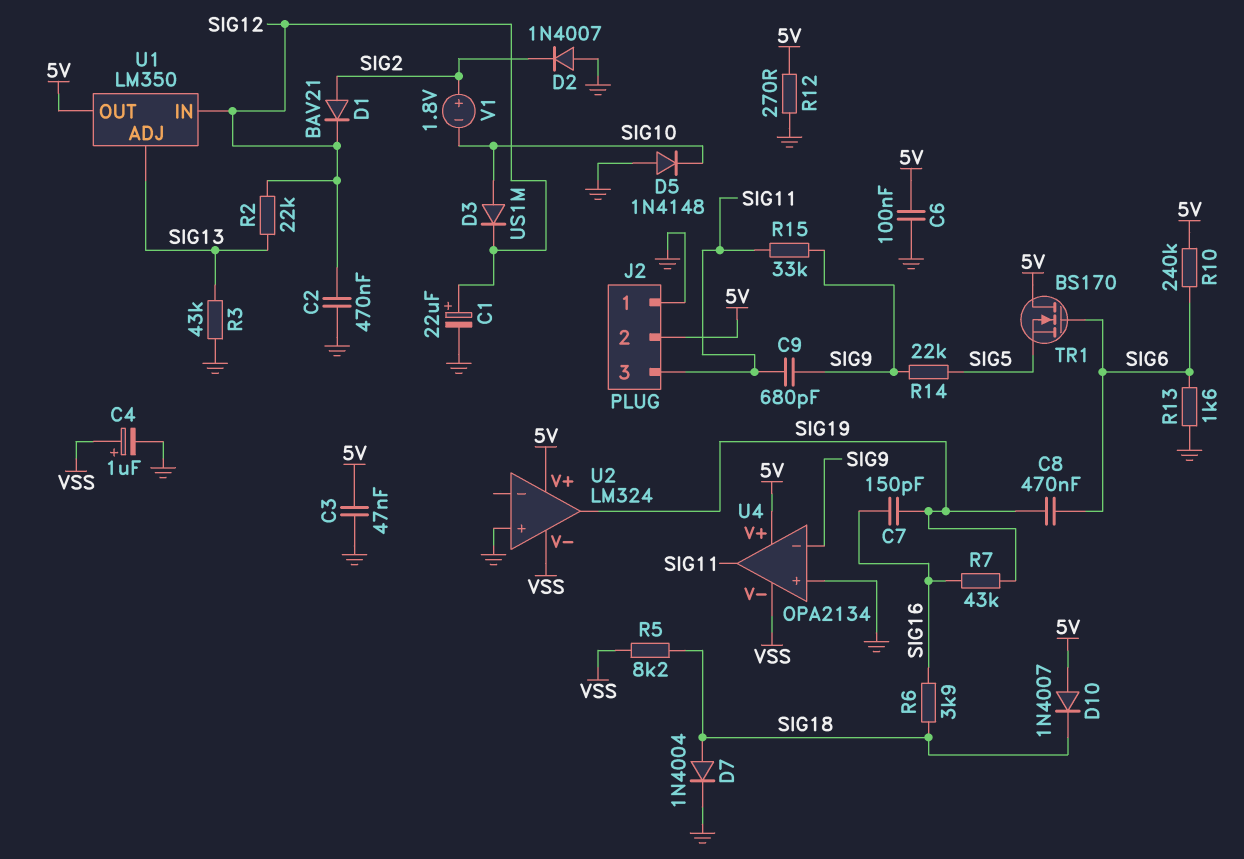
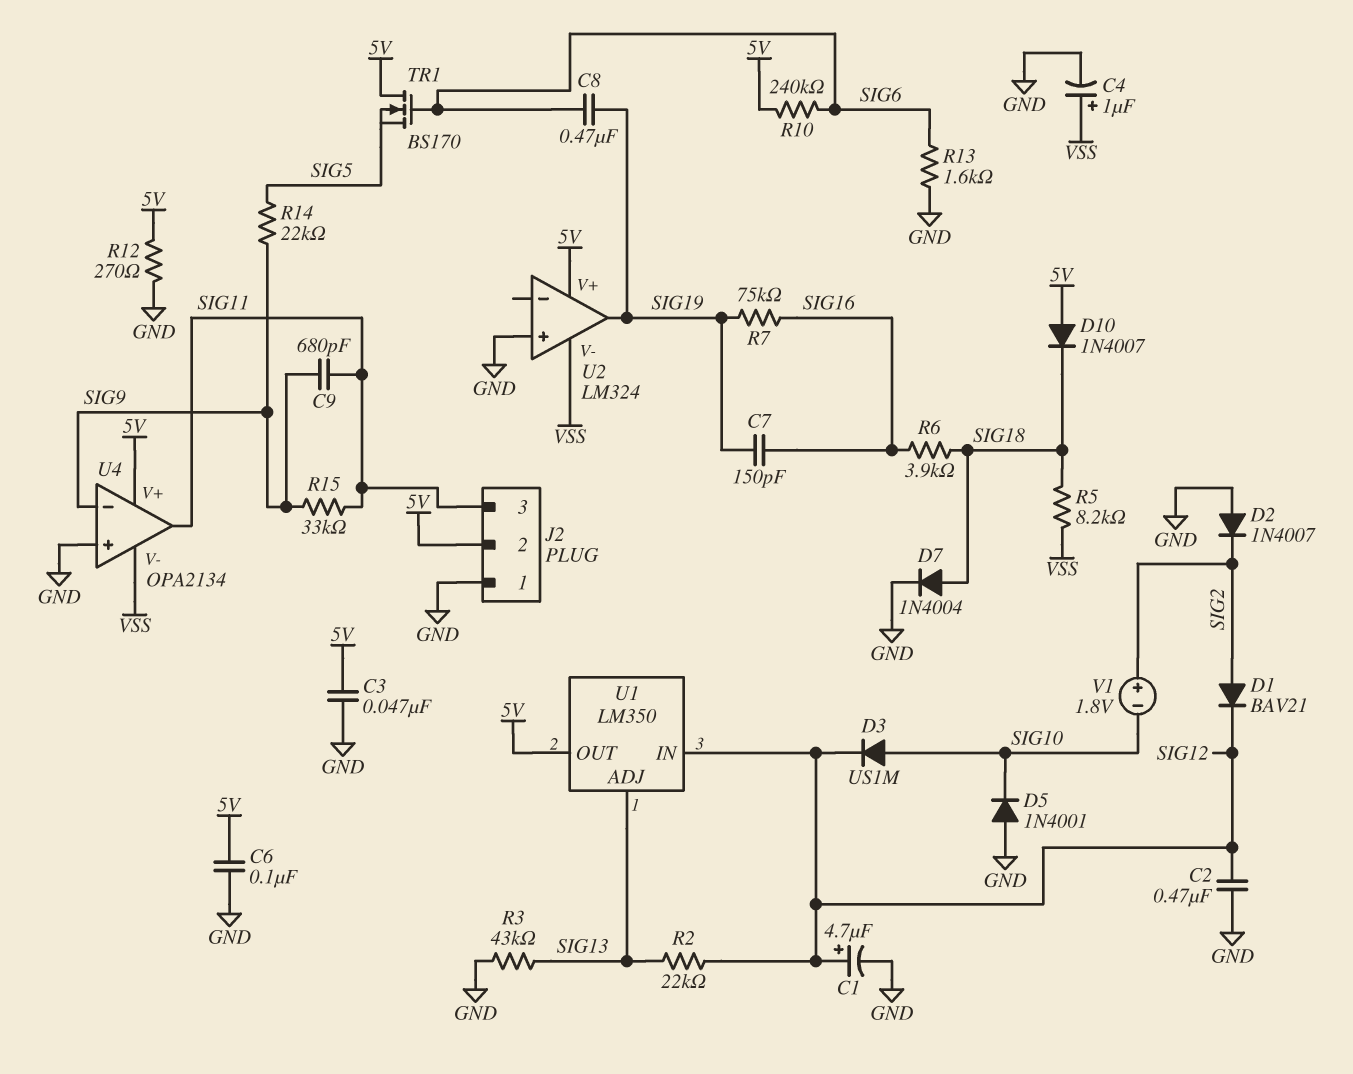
C1: 22uF (plus SIG12, minus GND) -> 4.7uF (plus SIG12, minus GND)
D5: diode 1N4148 (A GND, K SIG10) -> diode 1N4001 (A GND, K SIG10)
R7: 43k (SIG16, SIG19) -> 75k (SIG16, SIG19)

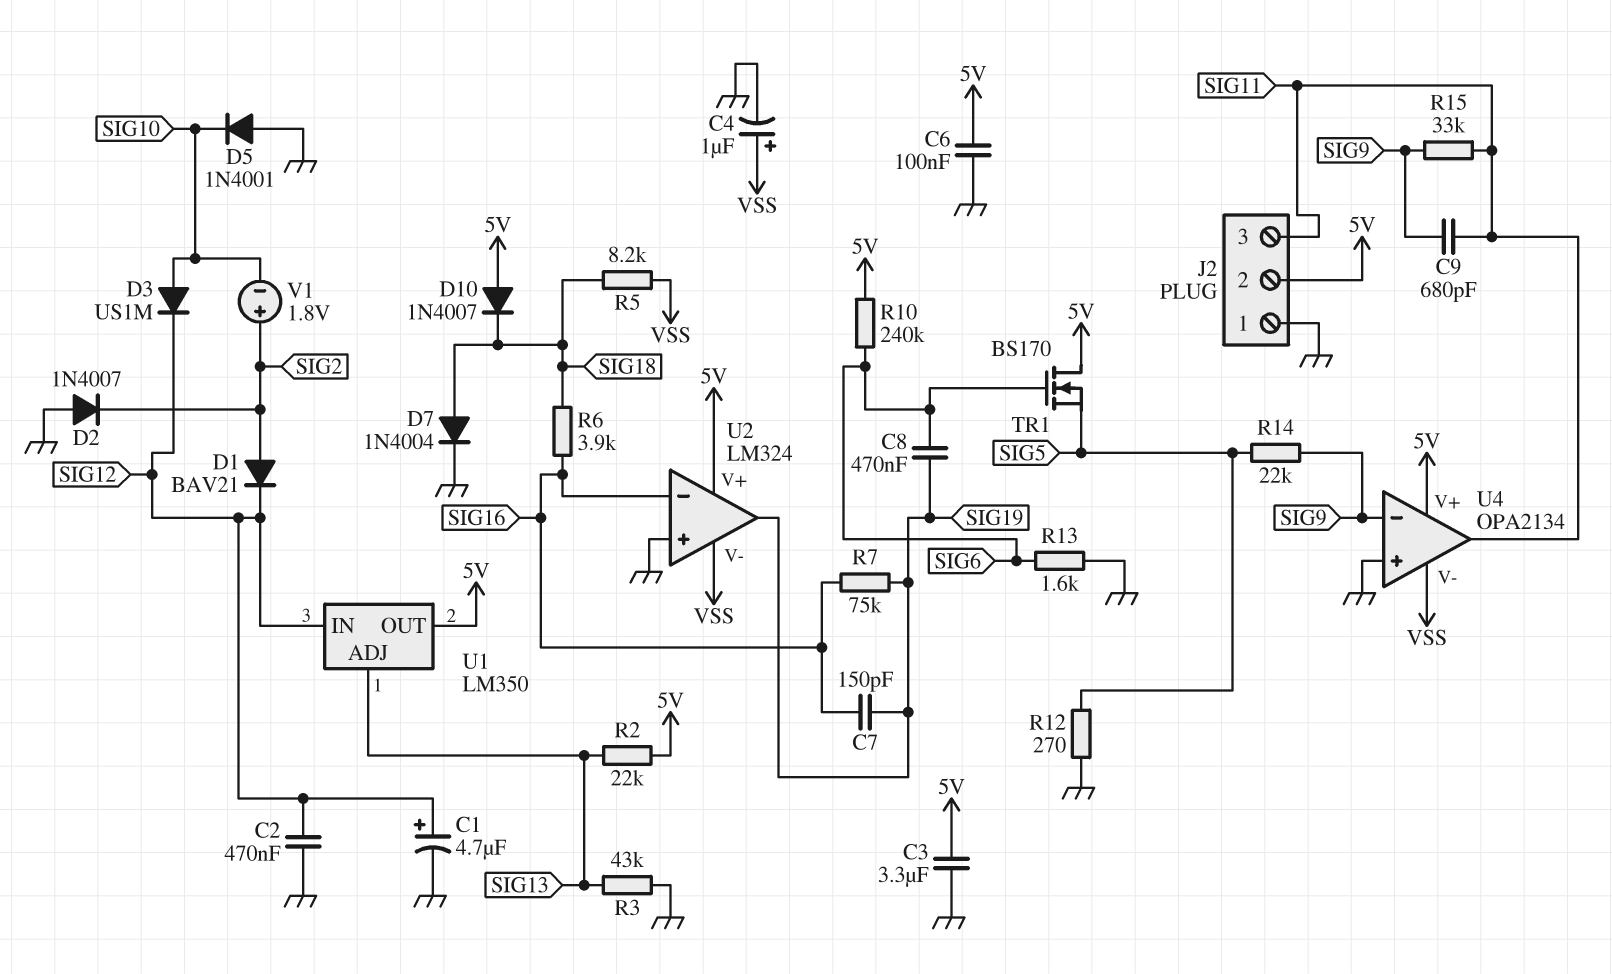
C3: 47nF (5V, GND) -> 3.3uF (5V, GND)
R2: 22k (SIG12, SIG13) -> 22k (5V, SIG13)
R12: 270 (5V, GND) -> 270 (GND, SIG5)
U2 pin in-: none -> SIG16

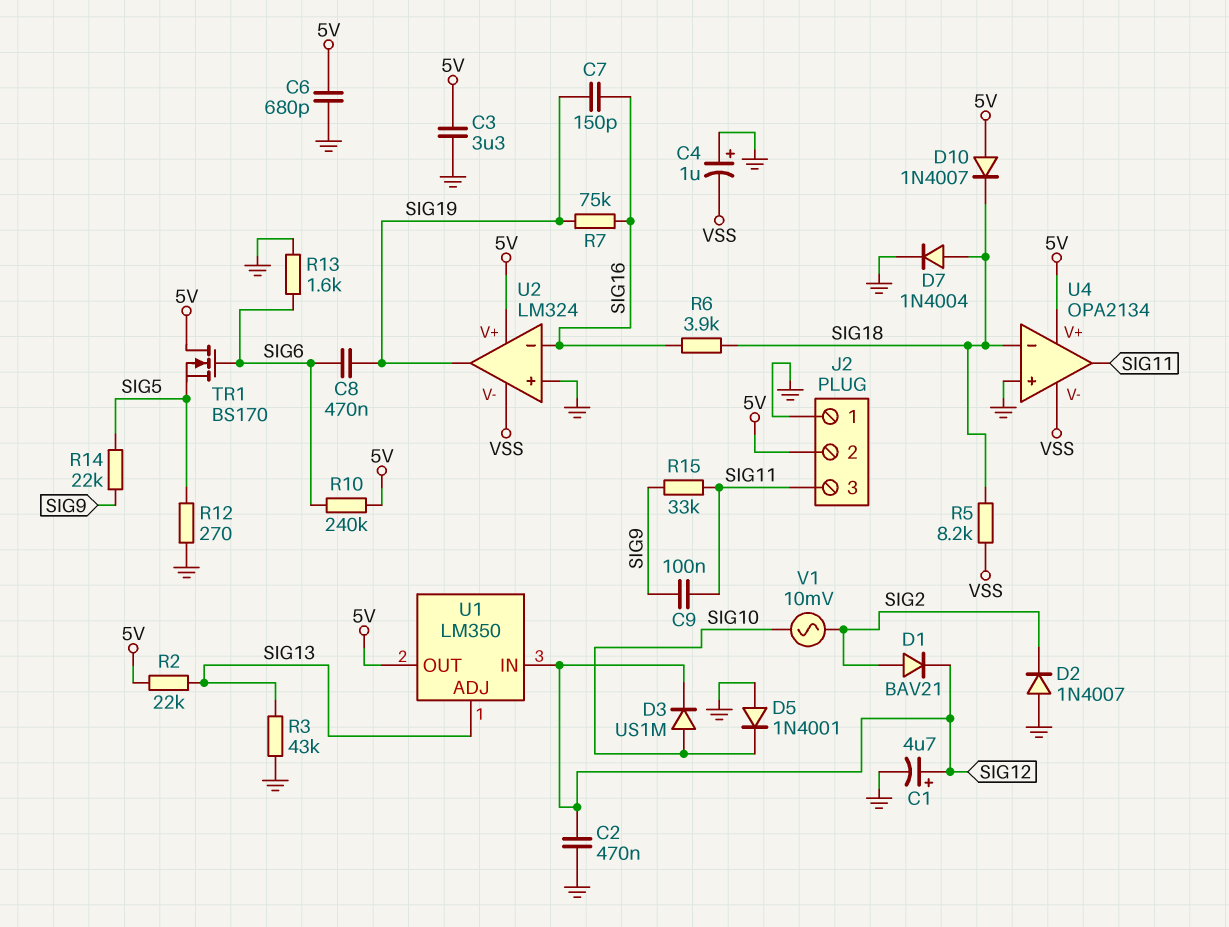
C4: 1uF (plus VSS, minus GND) -> 1uF (plus GND, minus VSS)
C6: 100nF (5V, GND) -> 680pF (5V, GND)
C9: 680pF (SIG9, SIG11) -> 100nF (SIG9, SIG11)
U4 pin in-: SIG9 -> SIG18
V1: 1.8V (plus SIG2, minus SIG10) -> AC 10mV (SIG2, SIG10)

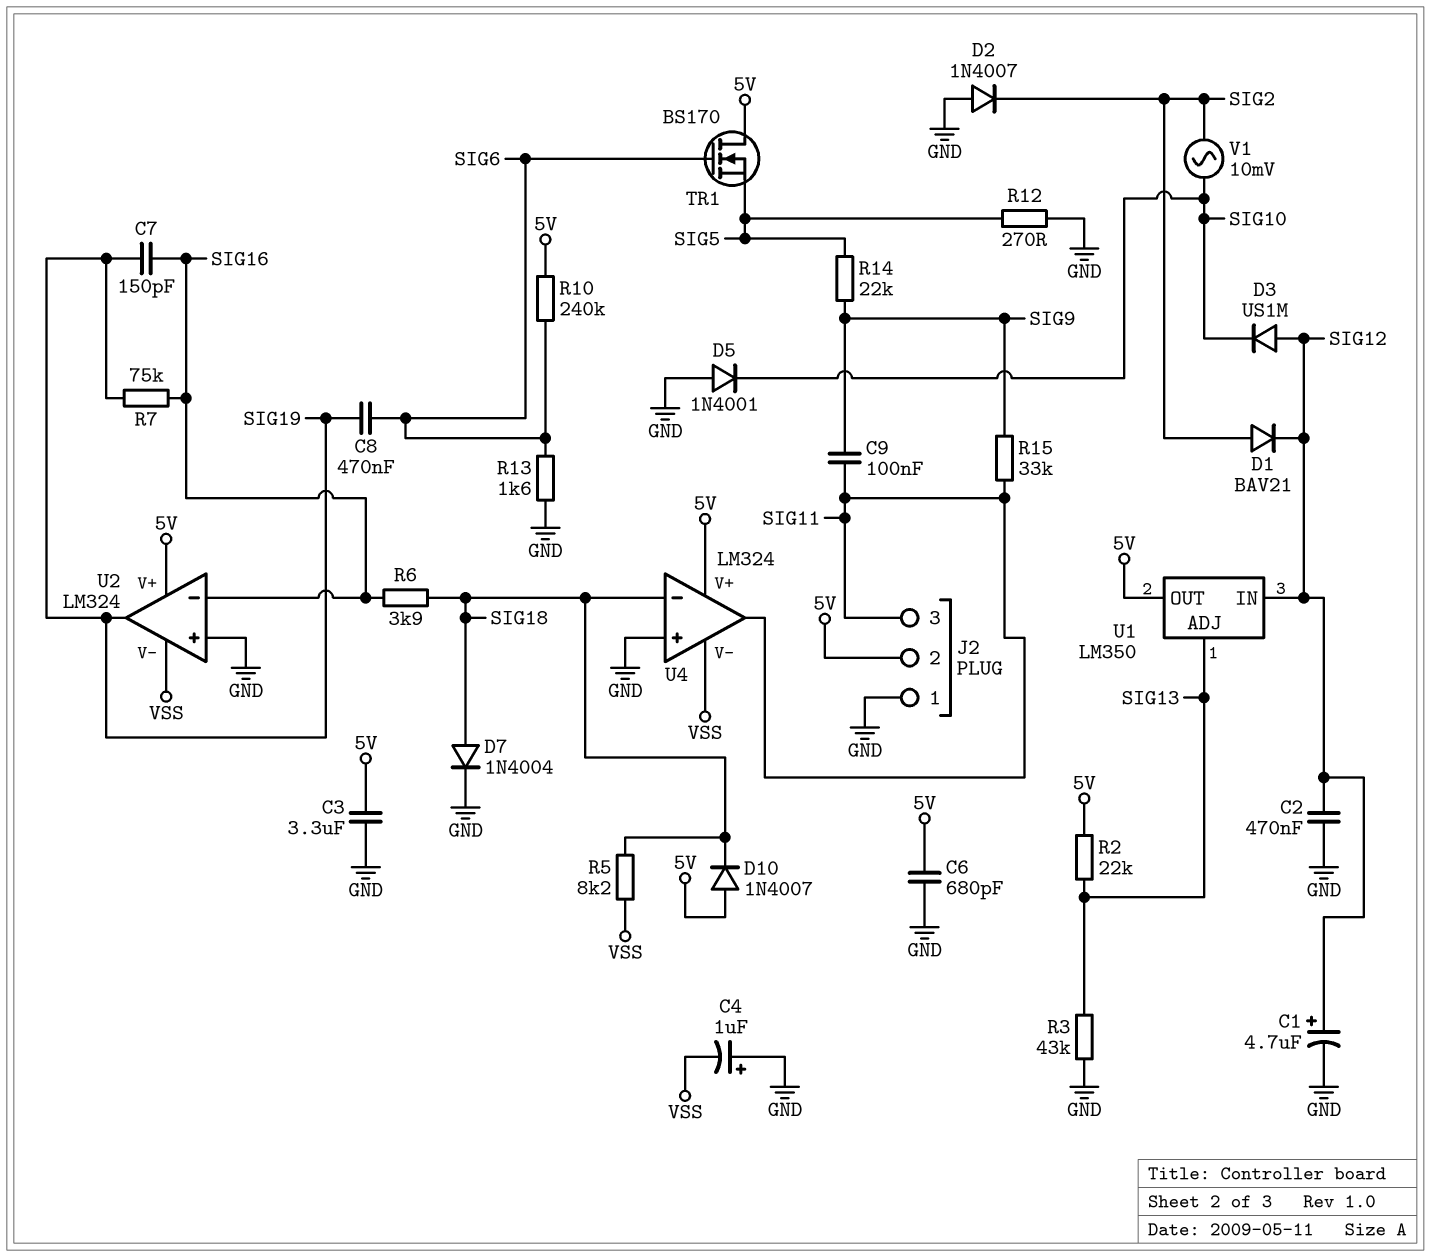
D3: diode US1M (A SIG10, K SIG12) -> diode US1M (A SIG12, K SIG10)
U4: OPA2134 -> LM324

